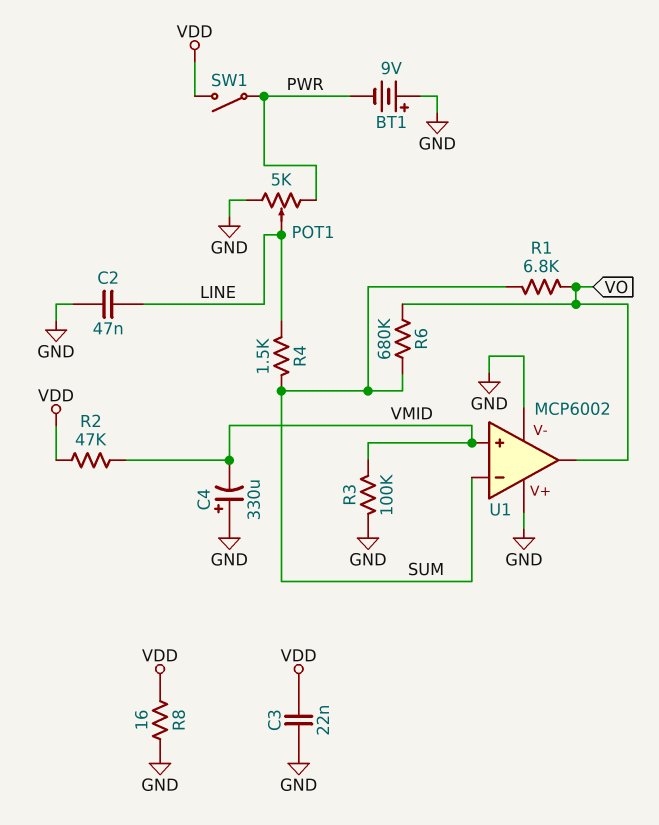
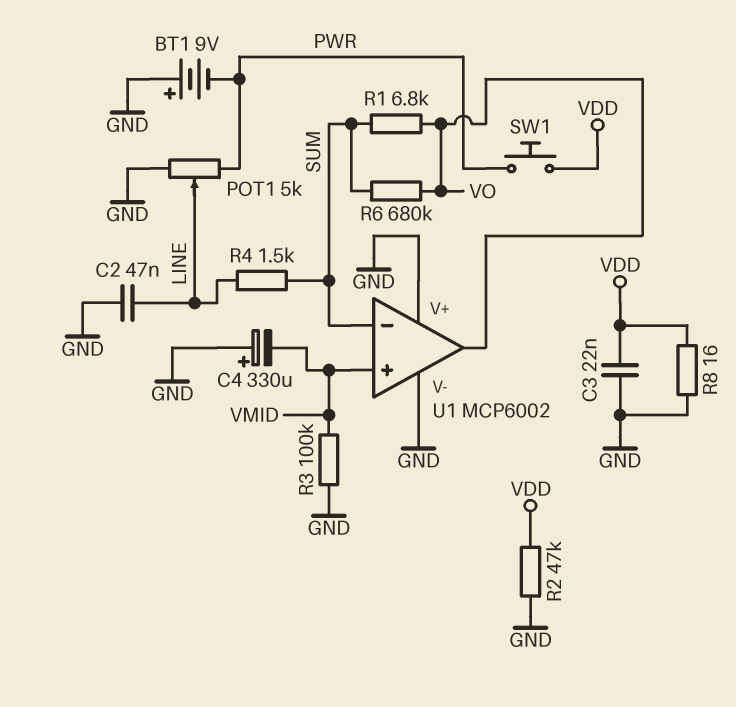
R2: 47k (VDD, VMID) -> 47k (GND, VDD)
SW1: switch (PWR, VDD) -> button (PWR, VDD)

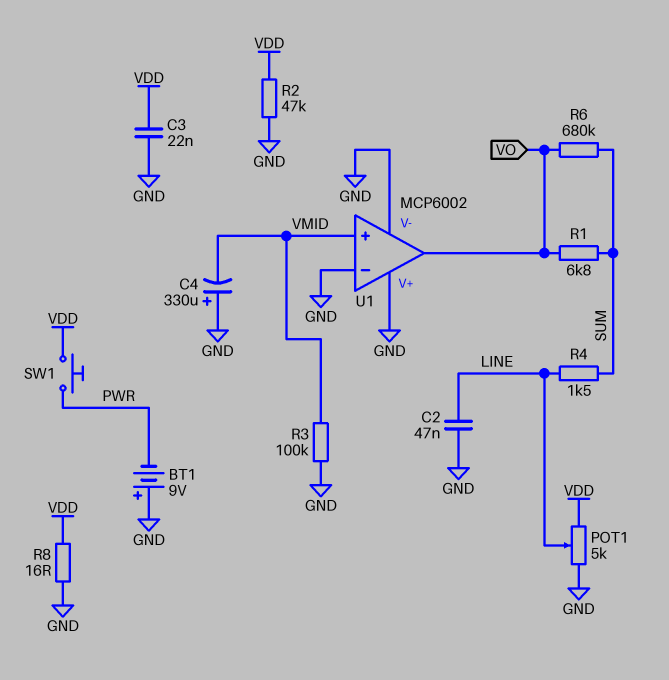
POT1: 5k (GND, PWR, wiper LINE) -> 5k (GND, VDD, wiper LINE)
U1 pin in-: SUM -> GND

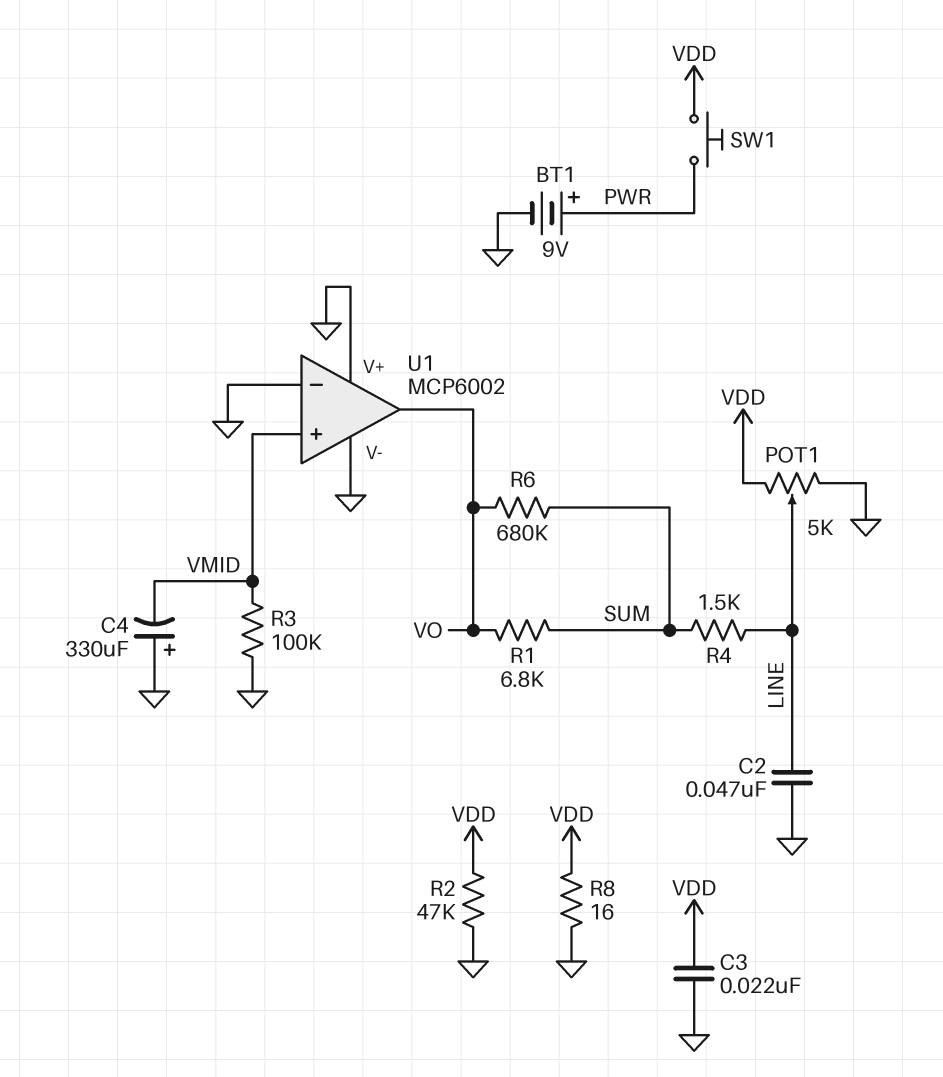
BT1: 9V (plus GND, minus PWR) -> 9V (plus PWR, minus GND)

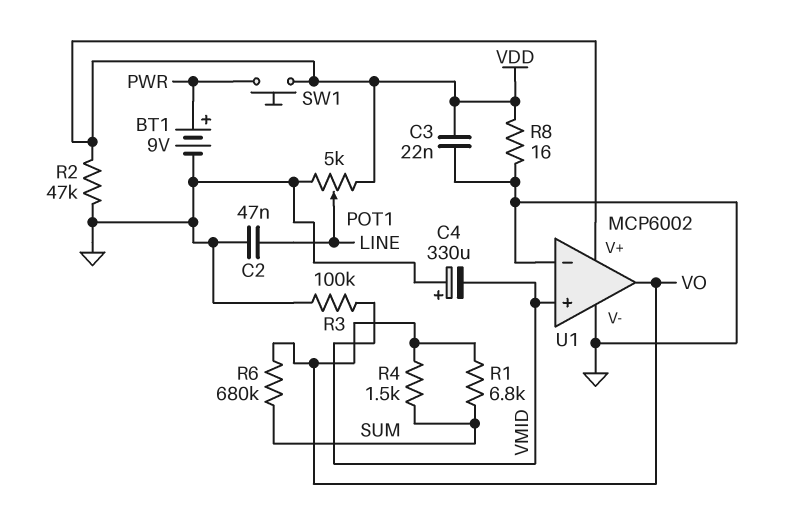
R4: 1.5k (LINE, SUM) -> 1.5k (SUM, VO)
U1 pin V+: GND -> VDD

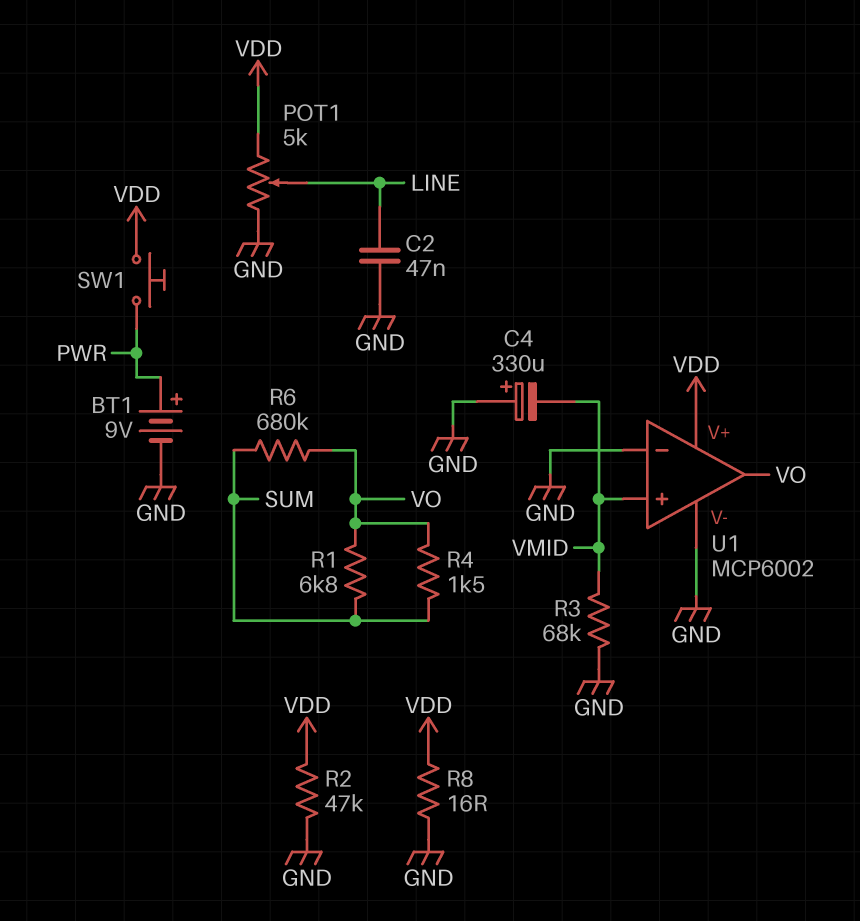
C3: 22nF (GND, VDD) -> none
R3: 100k (GND, VMID) -> 68k (GND, VMID)

